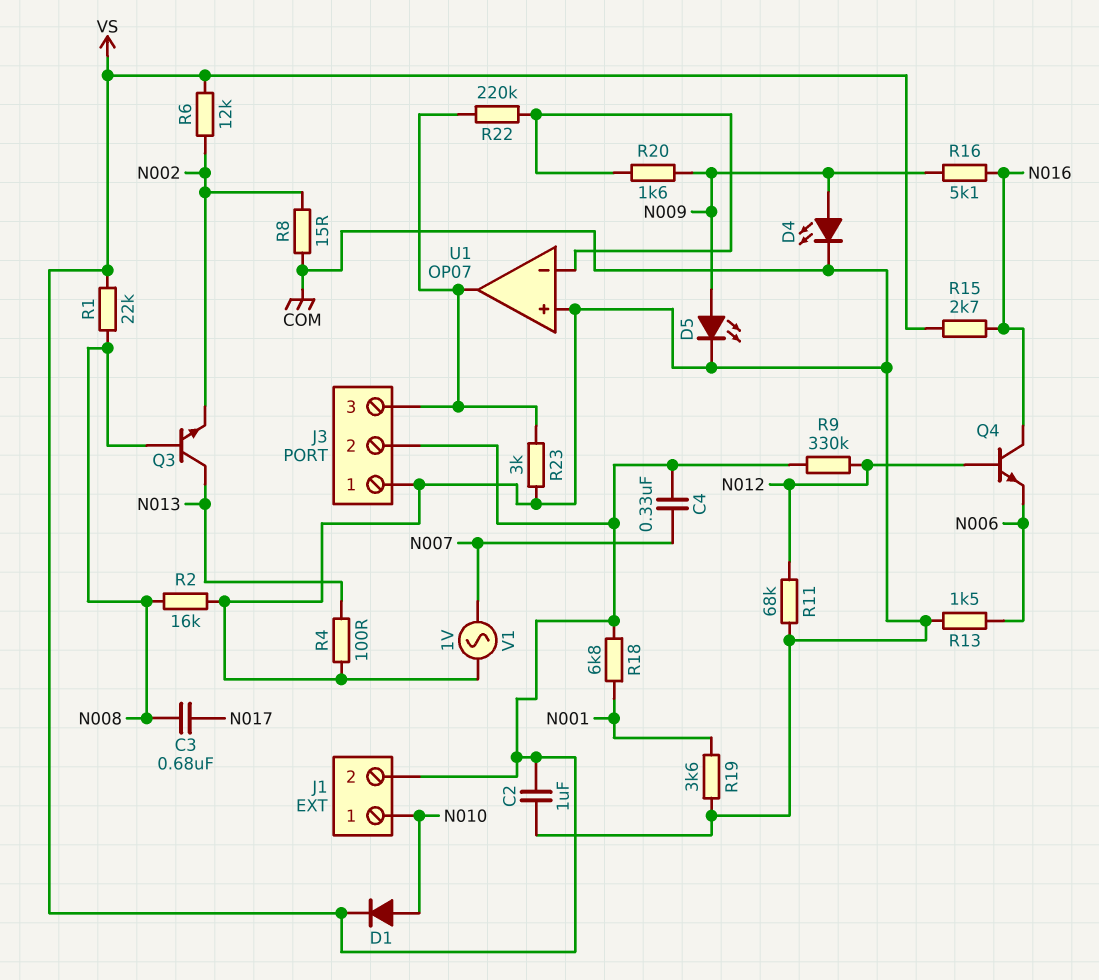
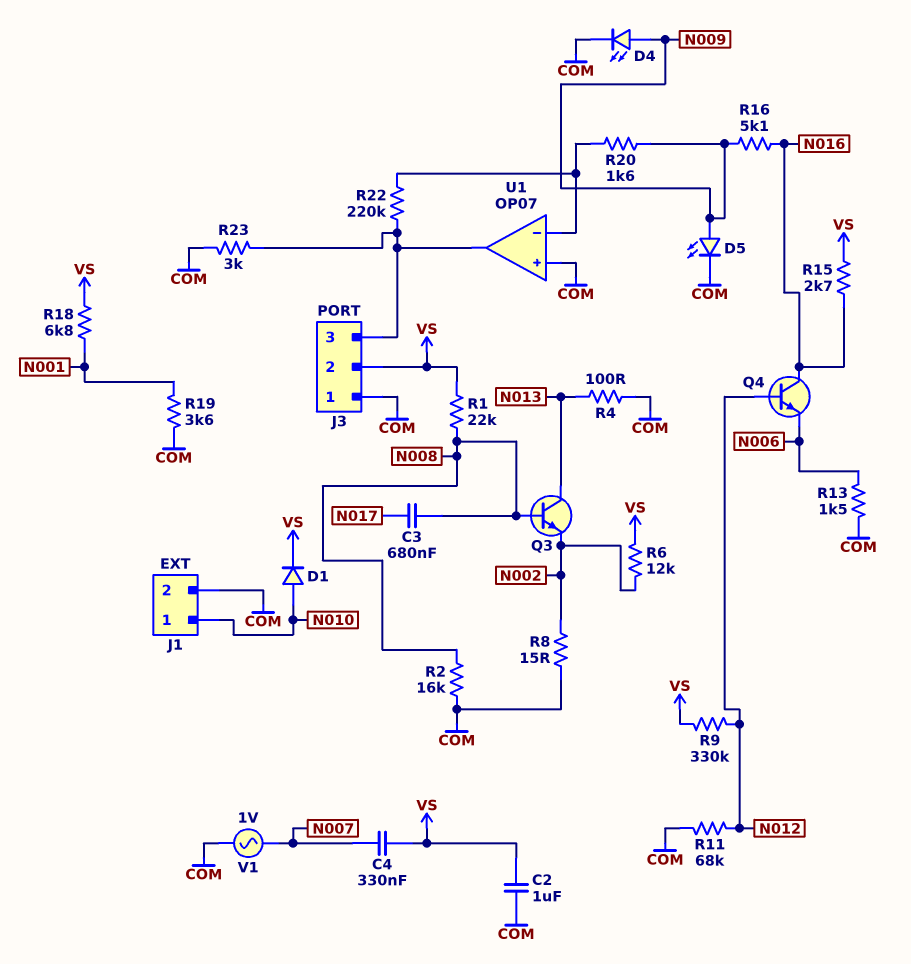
J1 pin 2: VS -> COM

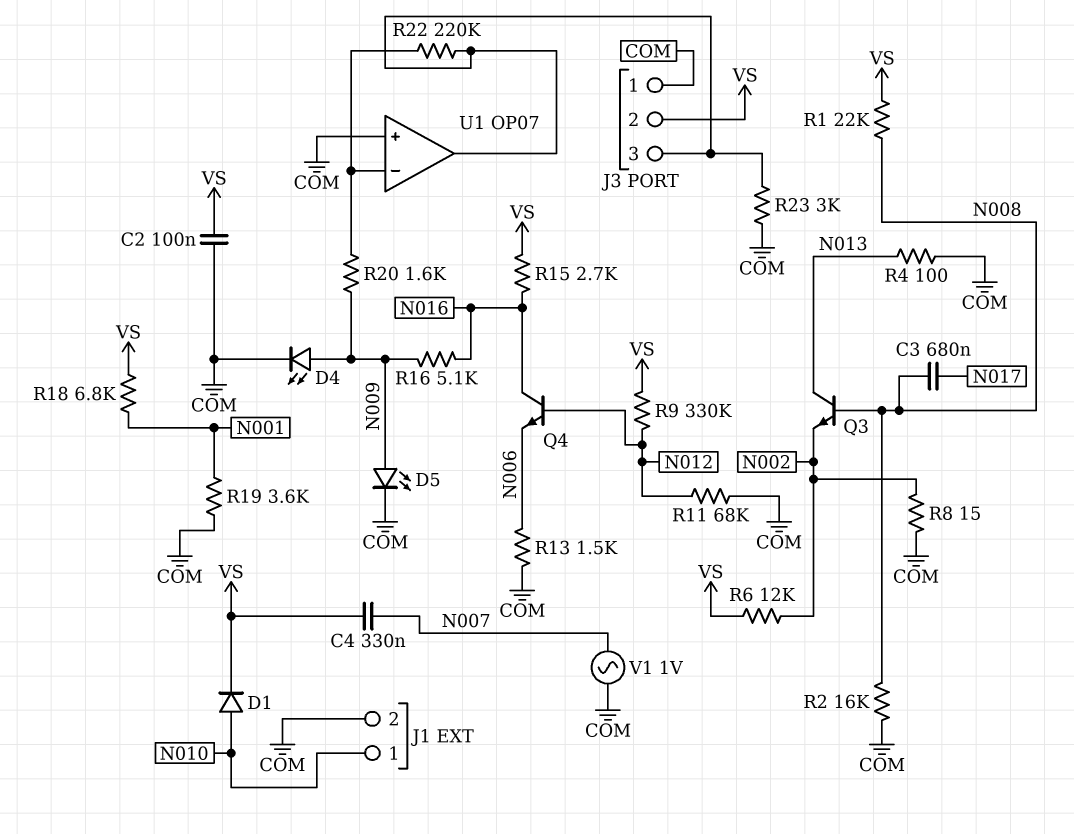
C2: 1uF (COM, VS) -> 100nF (COM, VS)

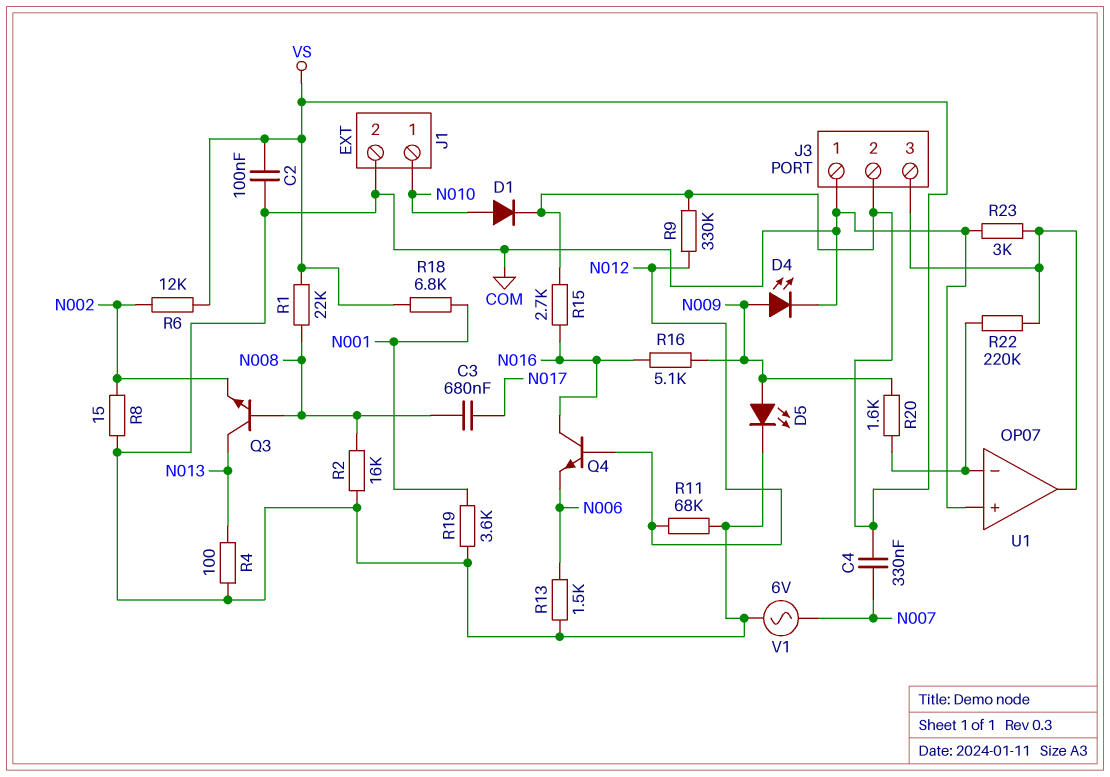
V1: AC 1V (COM, N007) -> AC 6V (COM, N007)

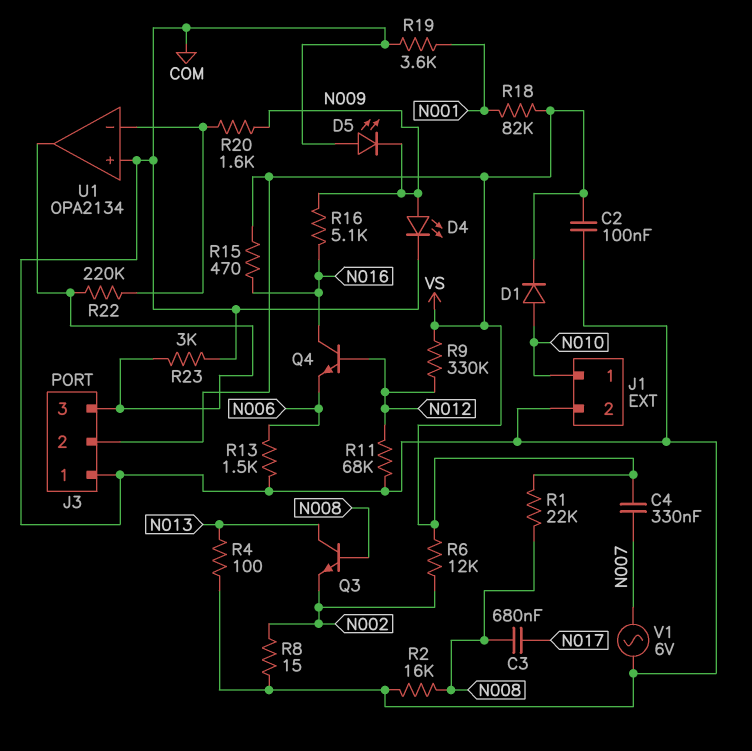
D5: LED (A N009, K COM) -> LED (A COM, K N009)
R15: 2.7k (N016, VS) -> 470 (N016, VS)
R18: 6.8k (N001, VS) -> 82k (N001, VS)
U1: OP07 -> OPA2134

